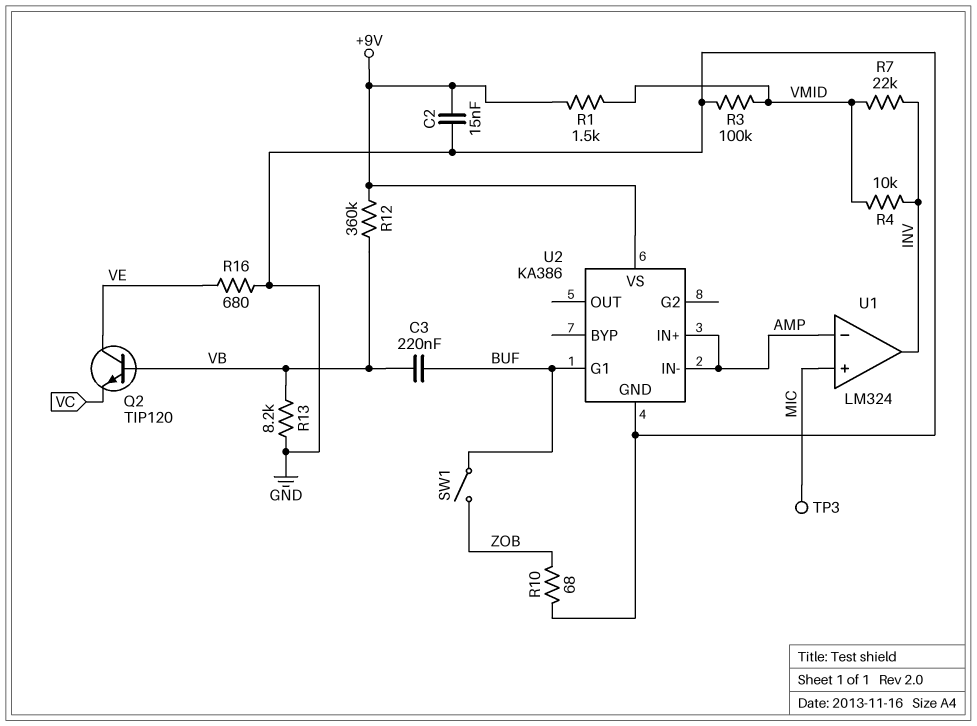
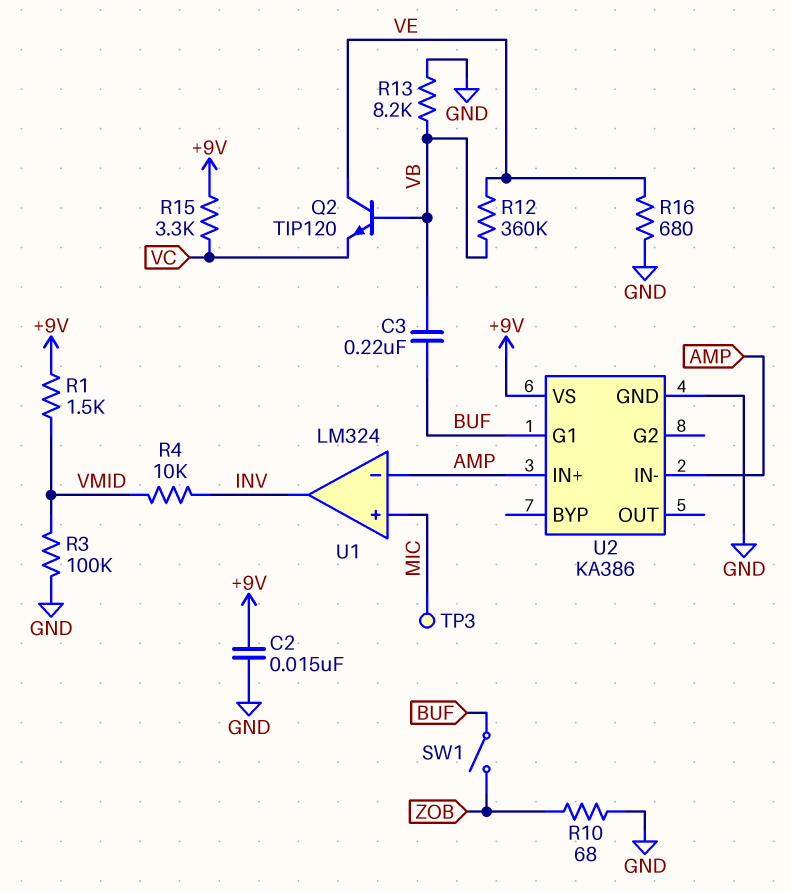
R7: 22k (INV, VMID) -> none
R12: 360k (+9V, VB) -> 360k (VB, VE)
R15: none -> 3.3k (+9V, VC)

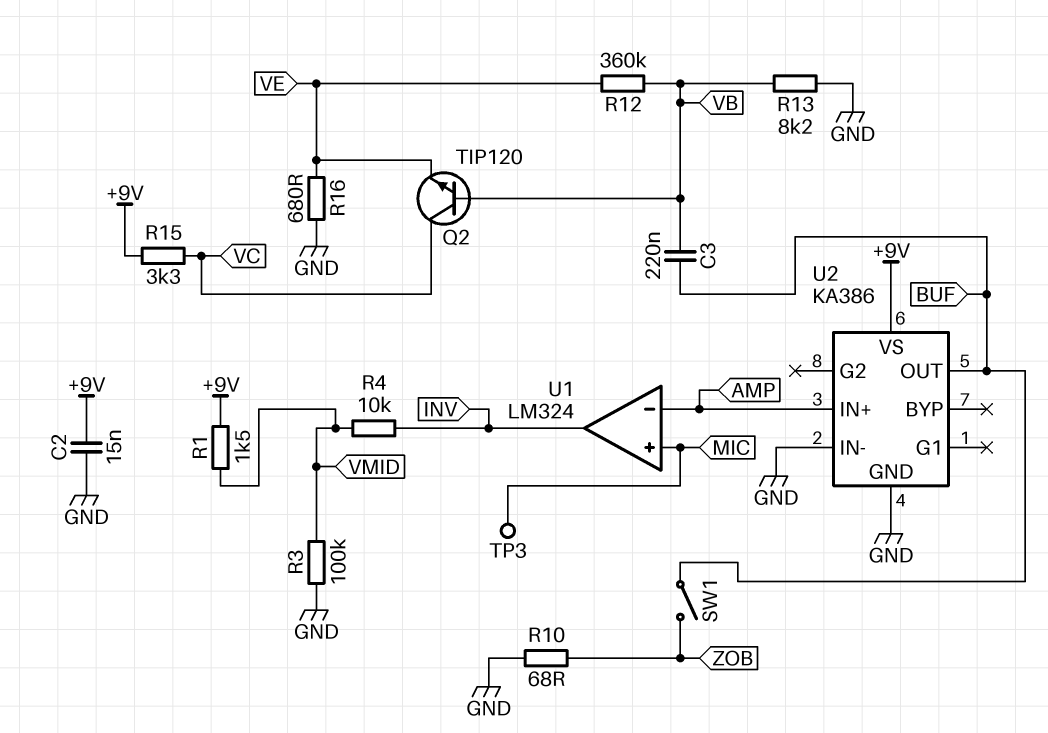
Q2: NPN TIP120 (B VB, C VE, E VC) -> NPN TIP120 (B VB, C VC, E VE)
U2 pin G1: BUF -> none
U2 pin IN-: AMP -> GND
U2 pin OUT: none -> BUF

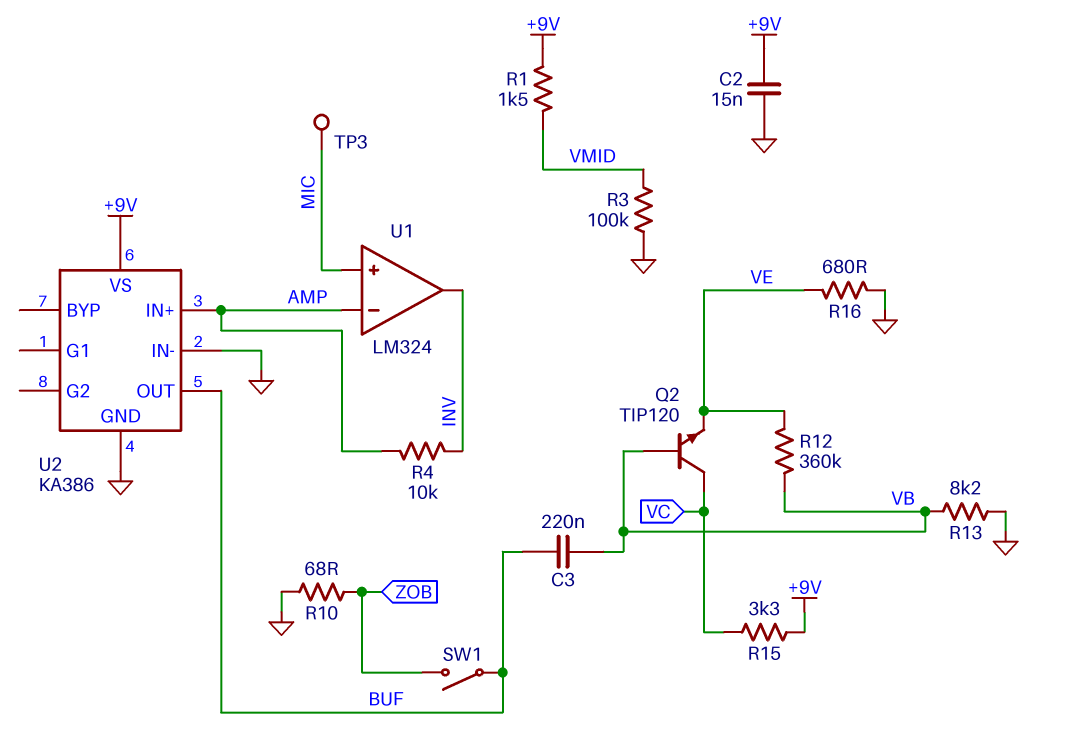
R4: 10k (INV, VMID) -> 10k (AMP, INV)

